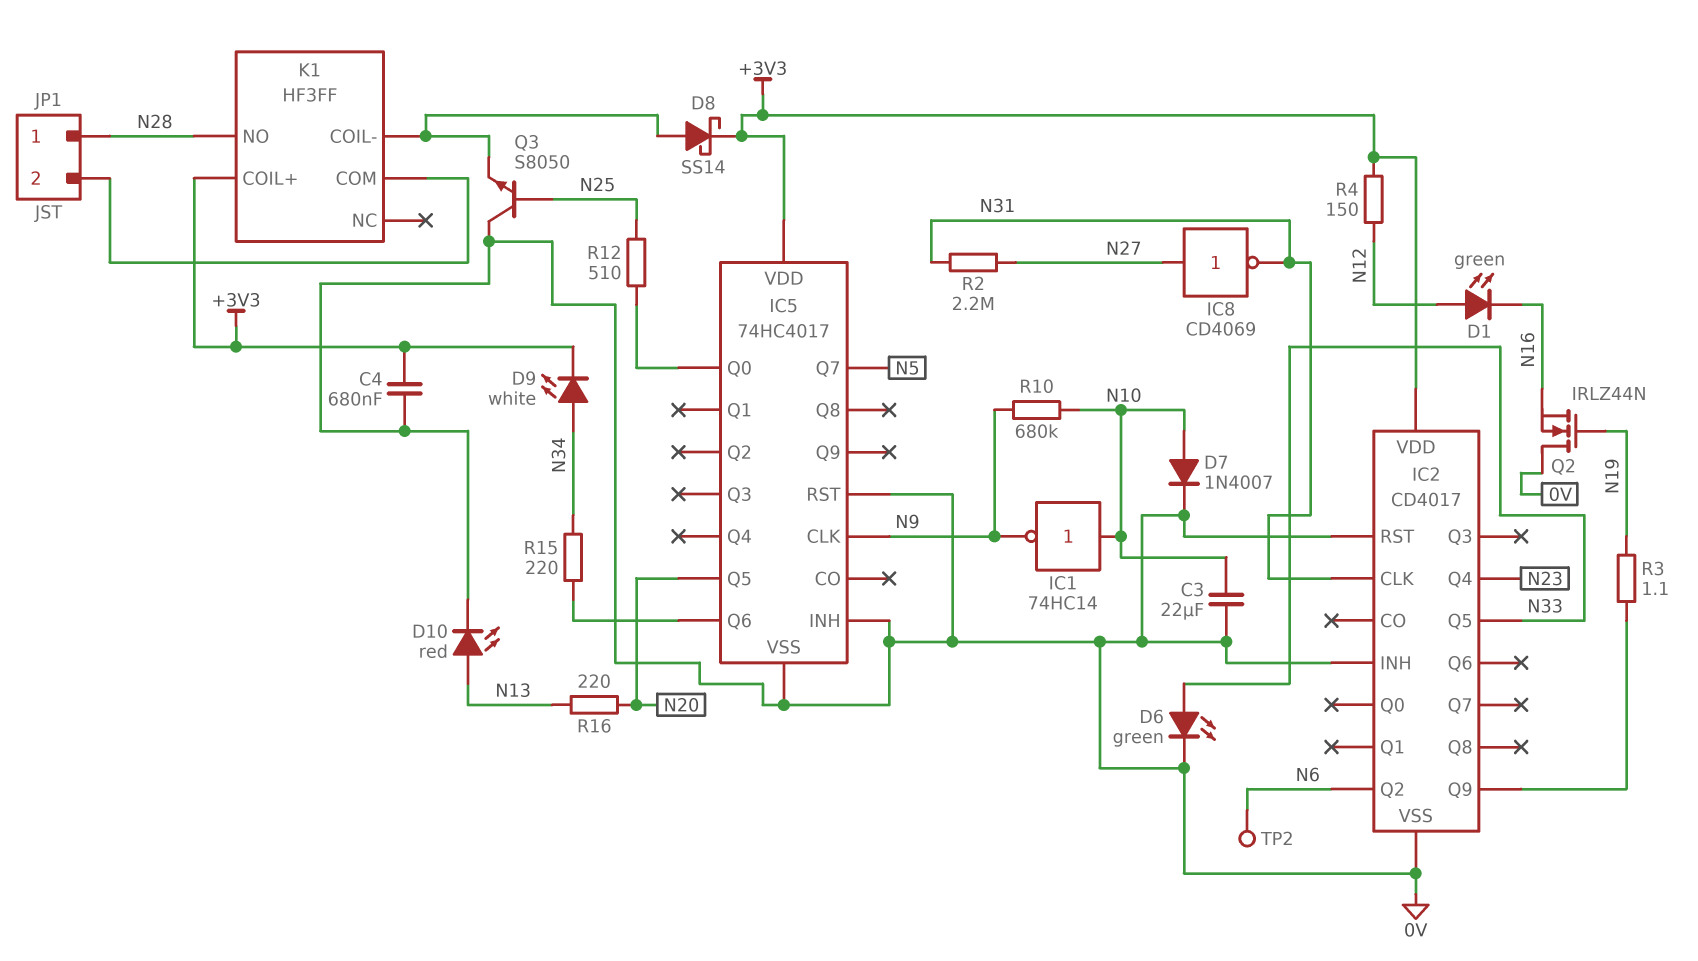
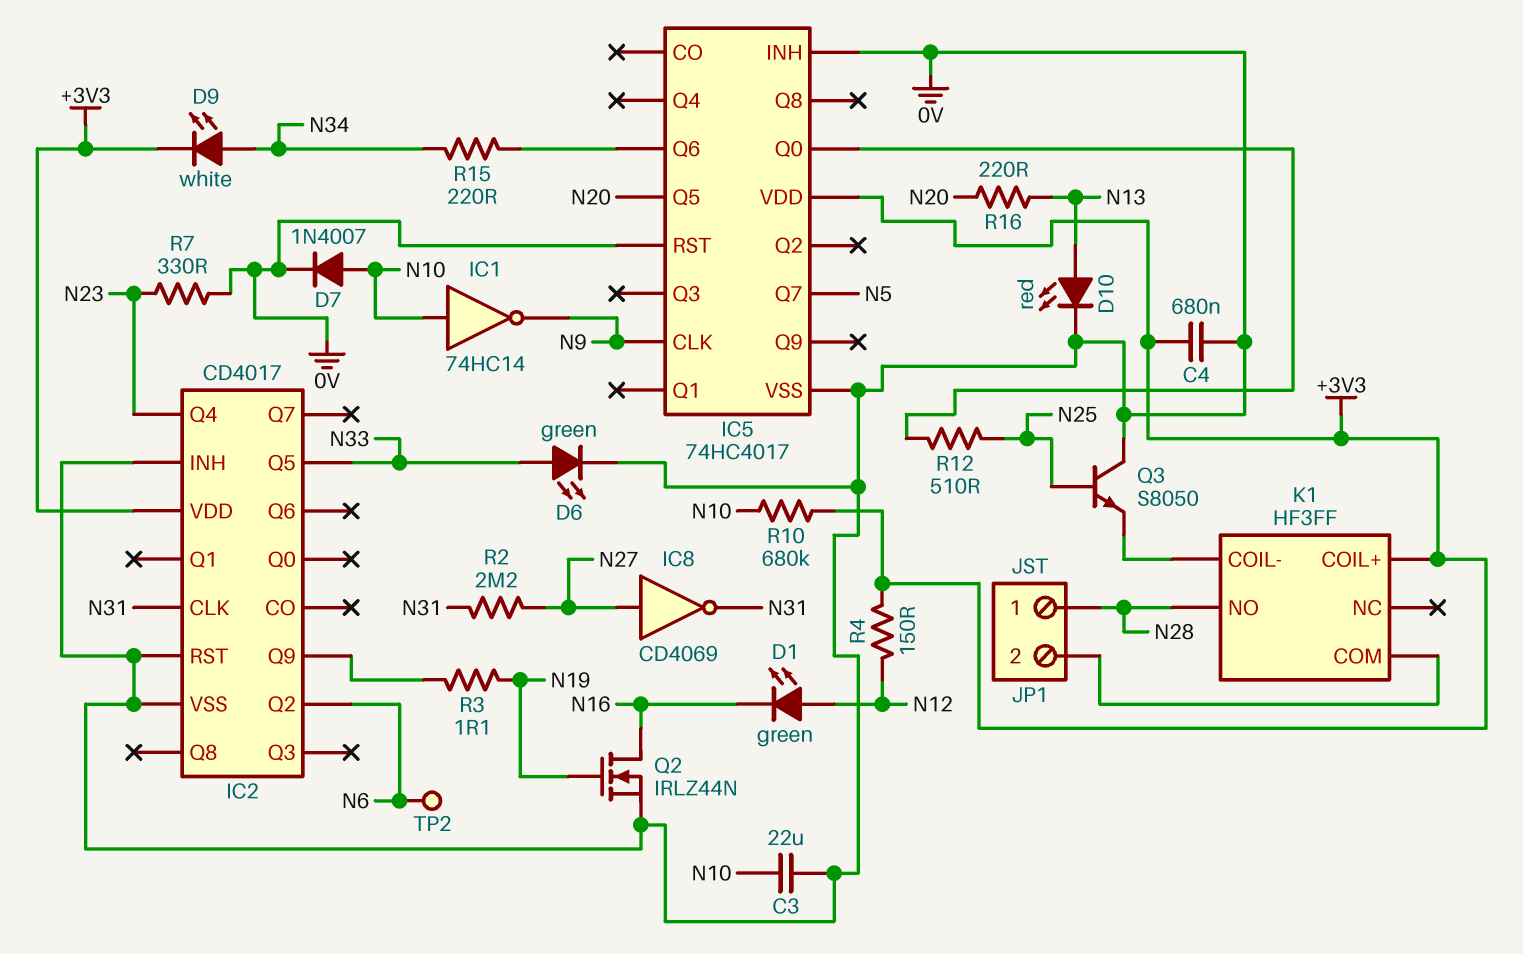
D8: schottky SS14 (A K1/COIL-, K +3V3) -> none
Q2: NMOS IRLZ44N (G N19, D 0V, S N16) -> NMOS IRLZ44N (G N19, D N16, S 0V)
R7: none -> 330 (0V, N23)
R10: 680k (N9, N10) -> 680k (+3V3, N10)

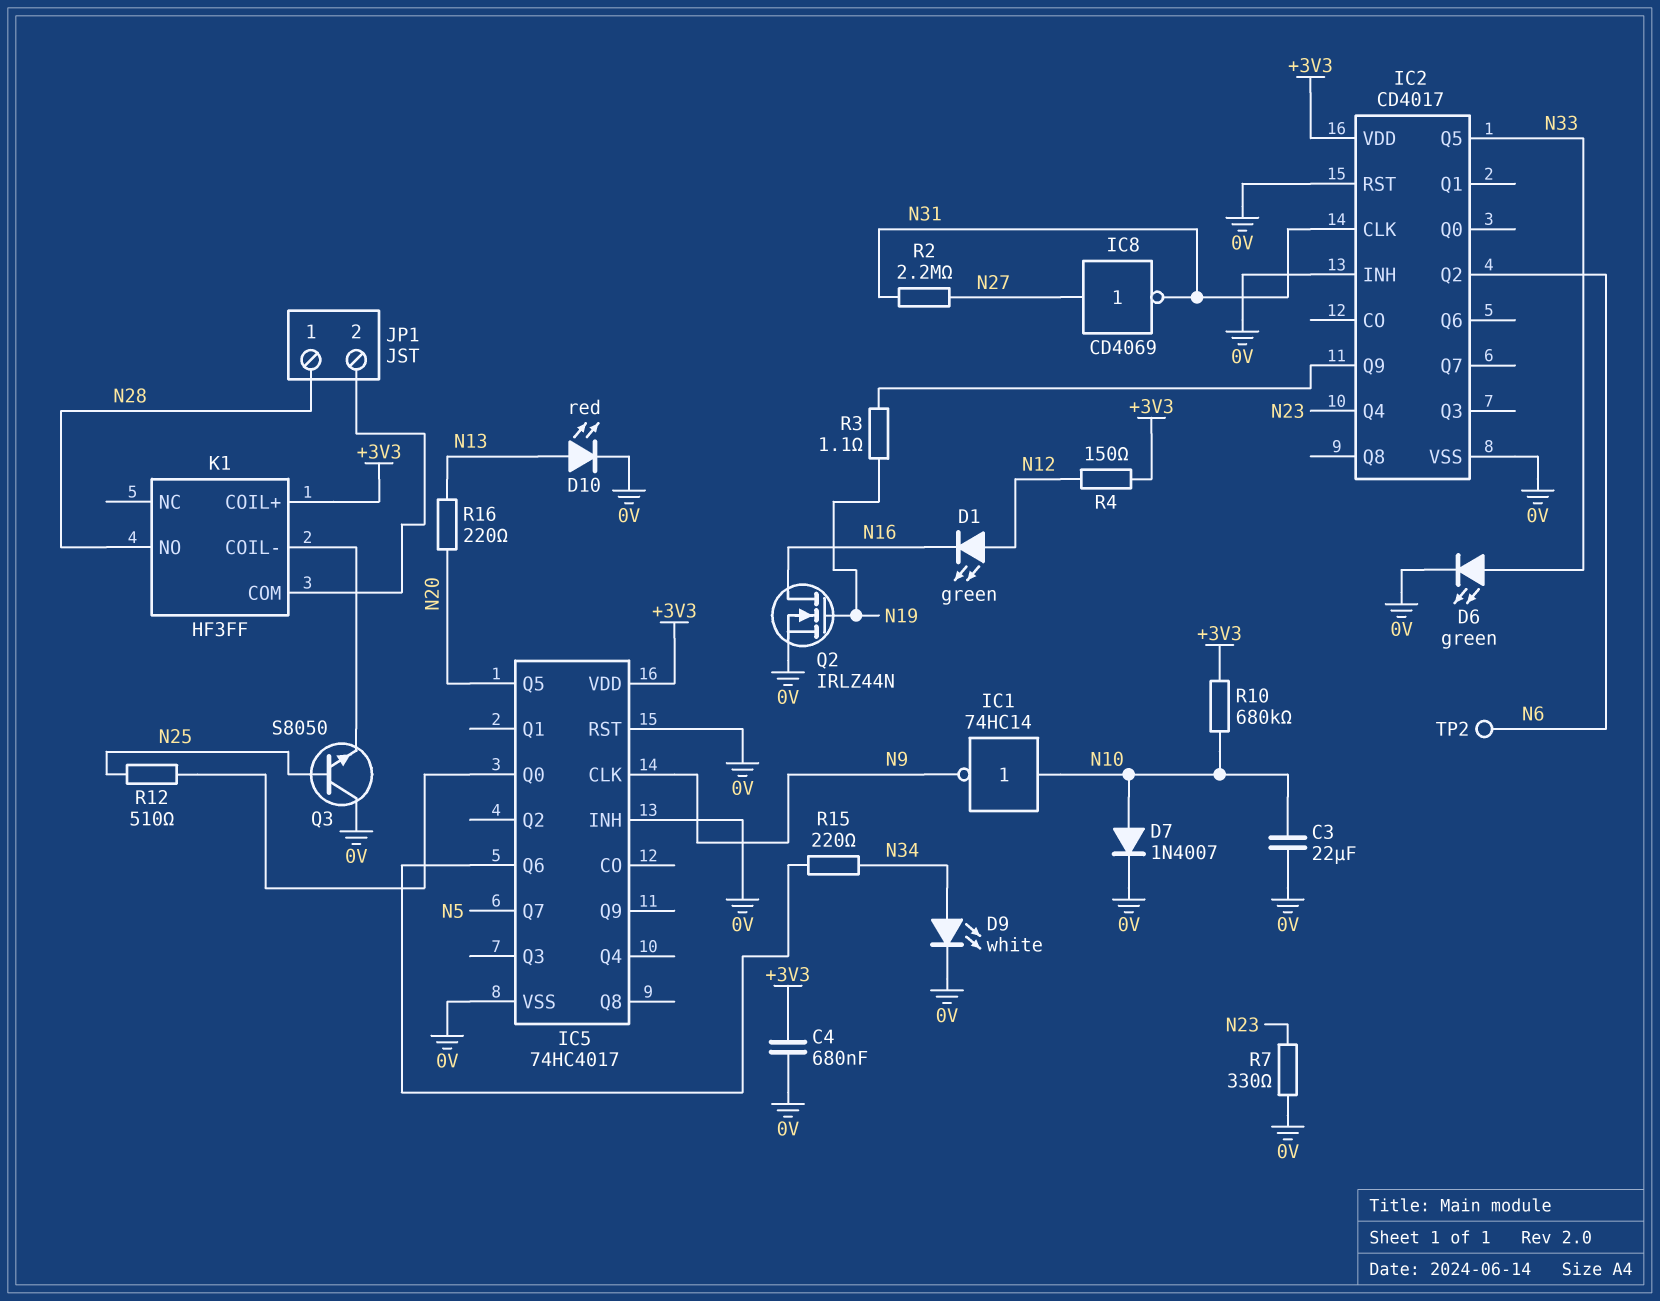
D9: LED white (A N34, K +3V3) -> LED white (A N34, K 0V)

